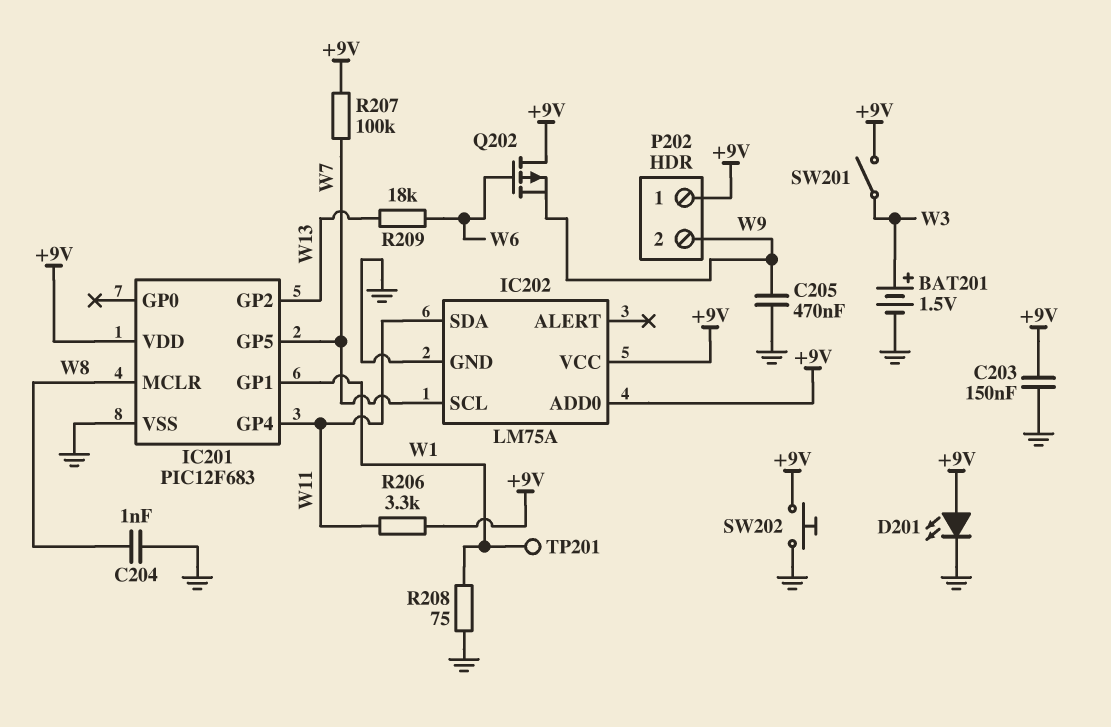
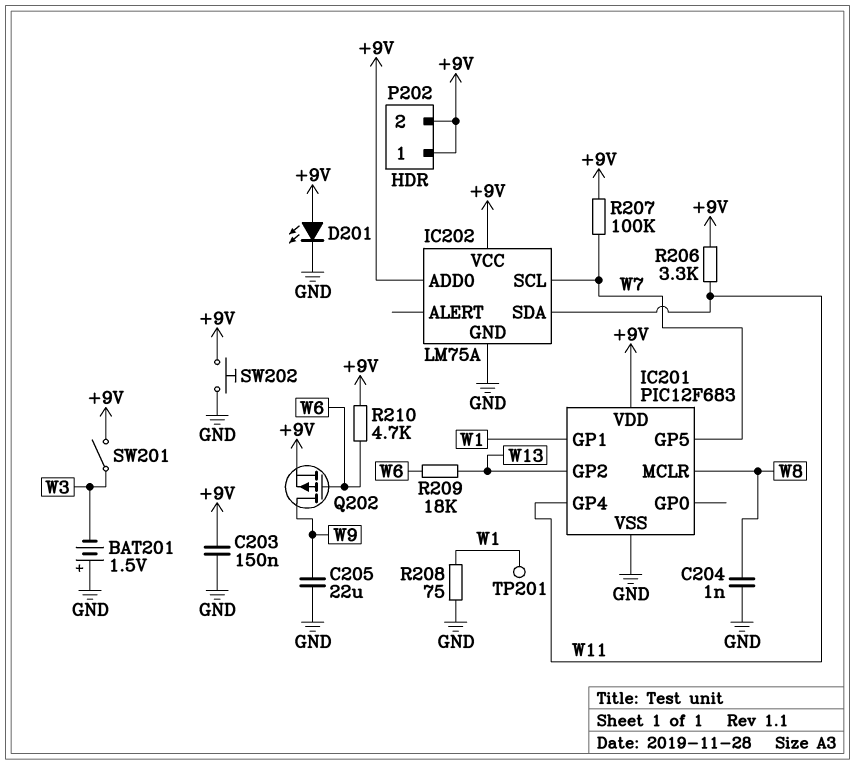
BAT201: 1.5V (plus W3, minus GND) -> 1.5V (plus GND, minus W3)
C205: 470nF (GND, W9) -> 22uF (GND, W9)
P202 pin 2: W9 -> +9V
Q202: PMOS (G W6, D +9V, S W9) -> PMOS (G W6, D W9, S +9V)
R210: none -> 4.7k (+9V, W6)

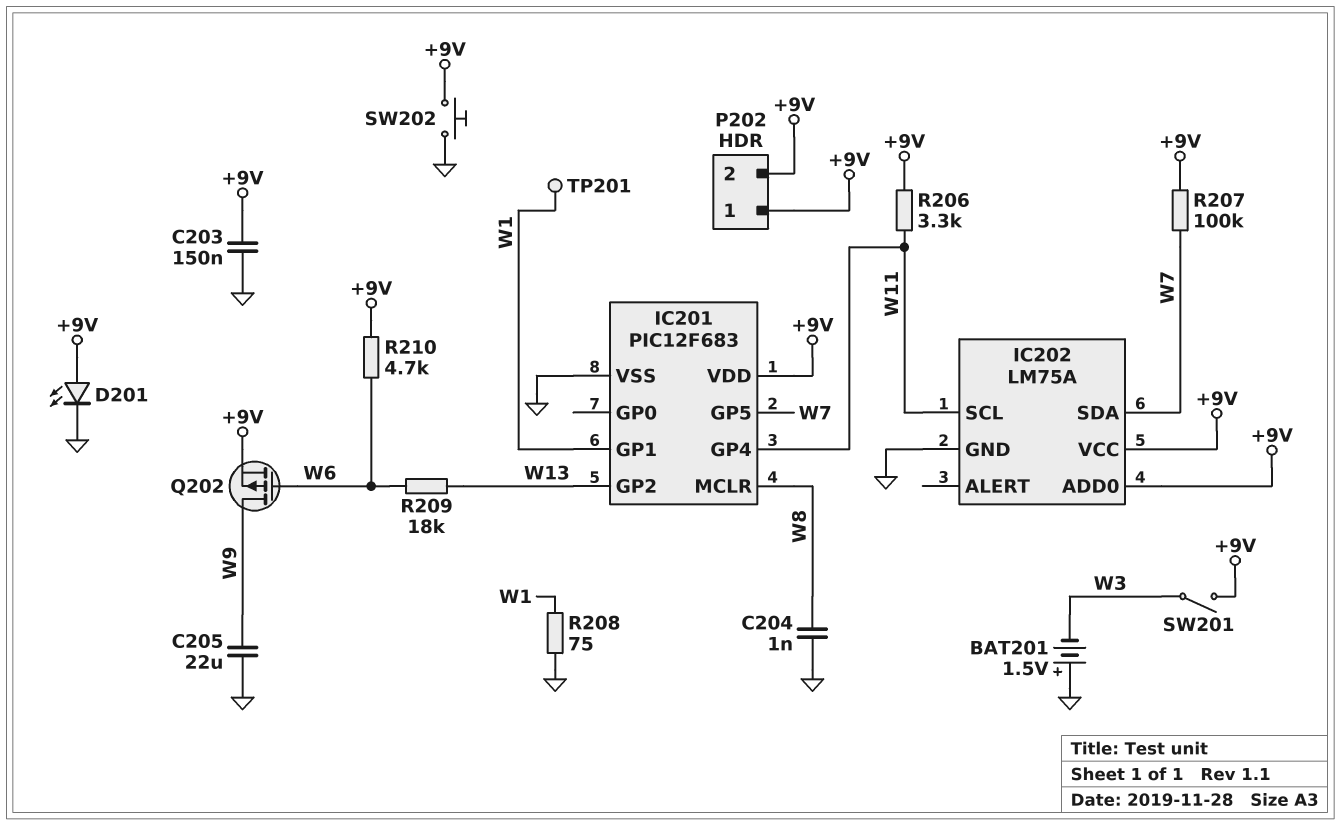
IC202 pin SCL: W7 -> W11
IC202 pin SDA: W11 -> W7

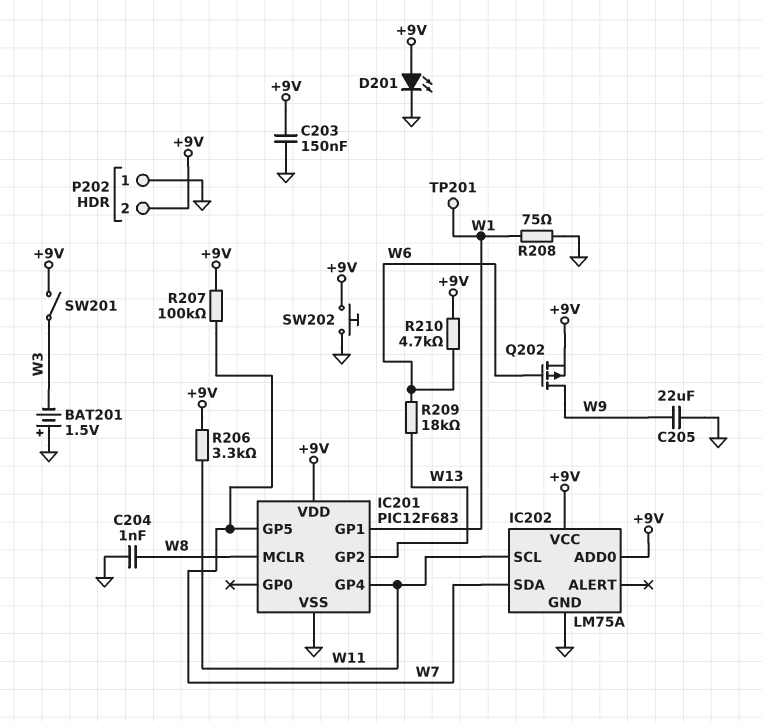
P202 pin 1: +9V -> GND

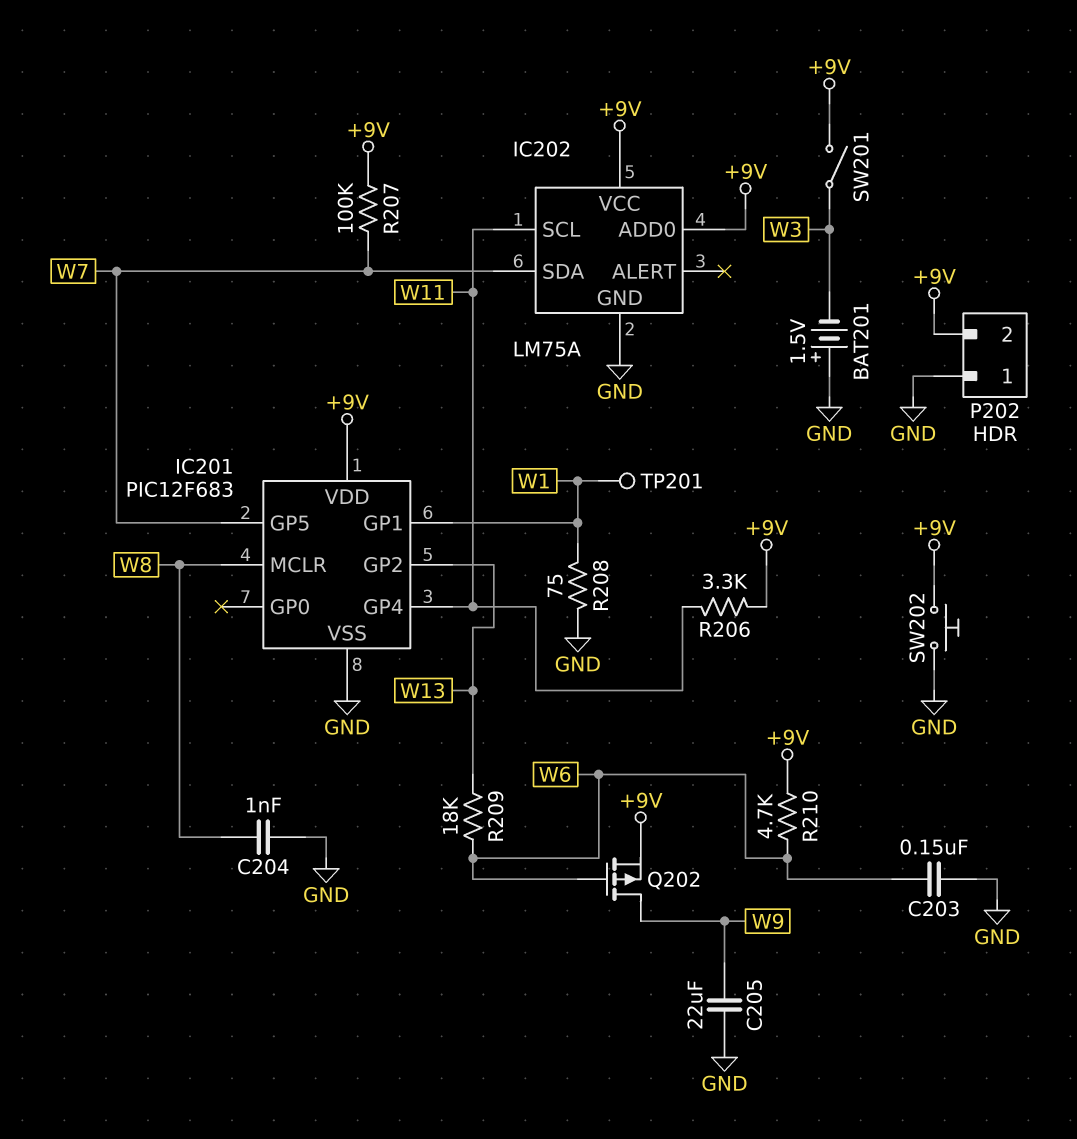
C203: 150nF (+9V, GND) -> 150nF (GND, W6)
D201: LED (A +9V, K GND) -> none

